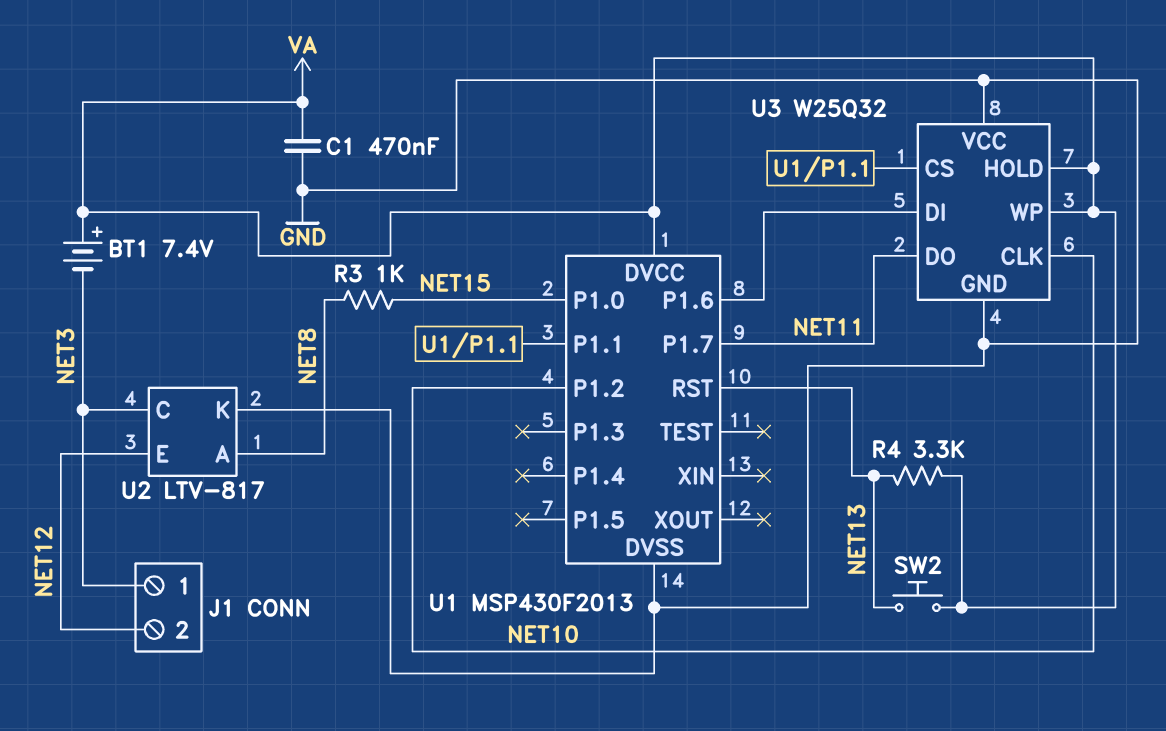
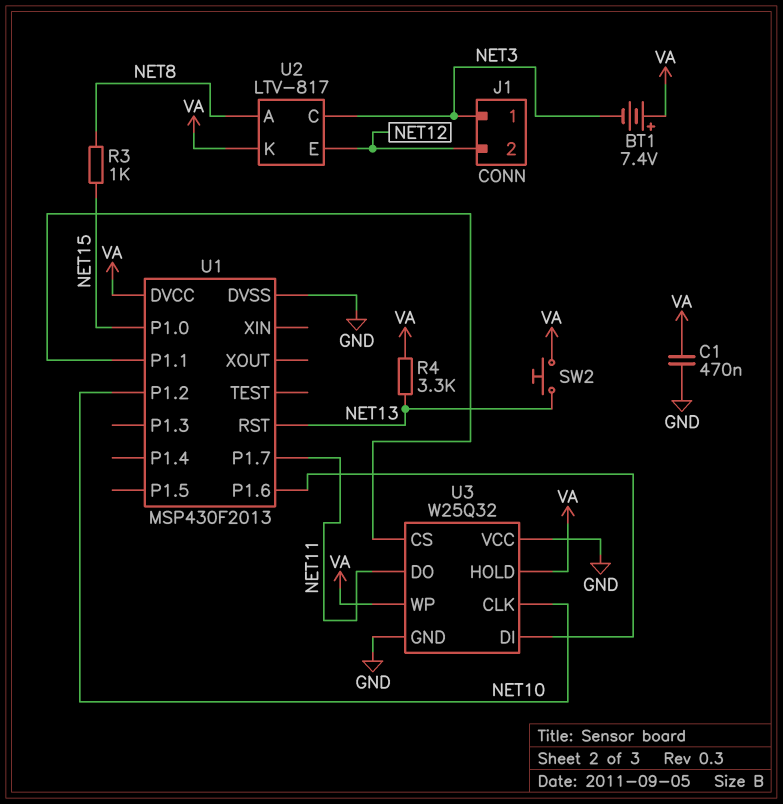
U2 pin K: GND -> VA

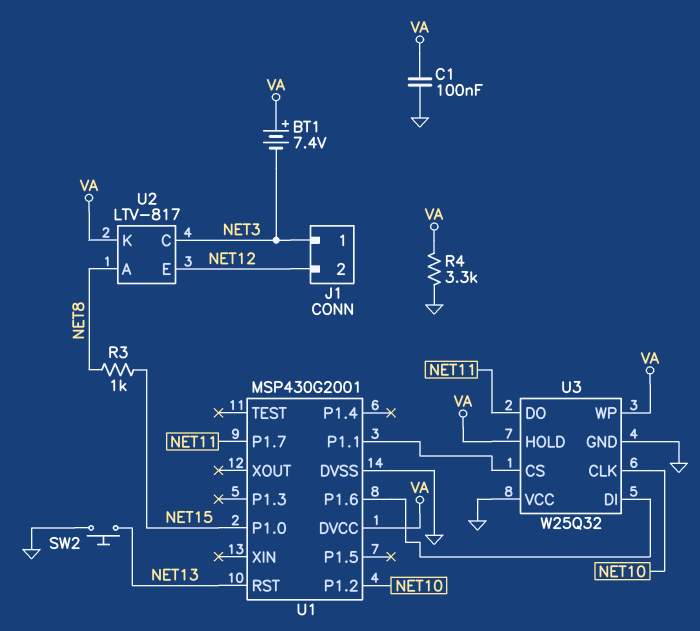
C1: 470nF (GND, VA) -> 100nF (GND, VA)
R4: 3.3k (NET13, VA) -> 3.3k (GND, VA)
SW2: button (NET13, VA) -> button (GND, NET13)
U1: MSP430F2013 -> MSP430G2001

